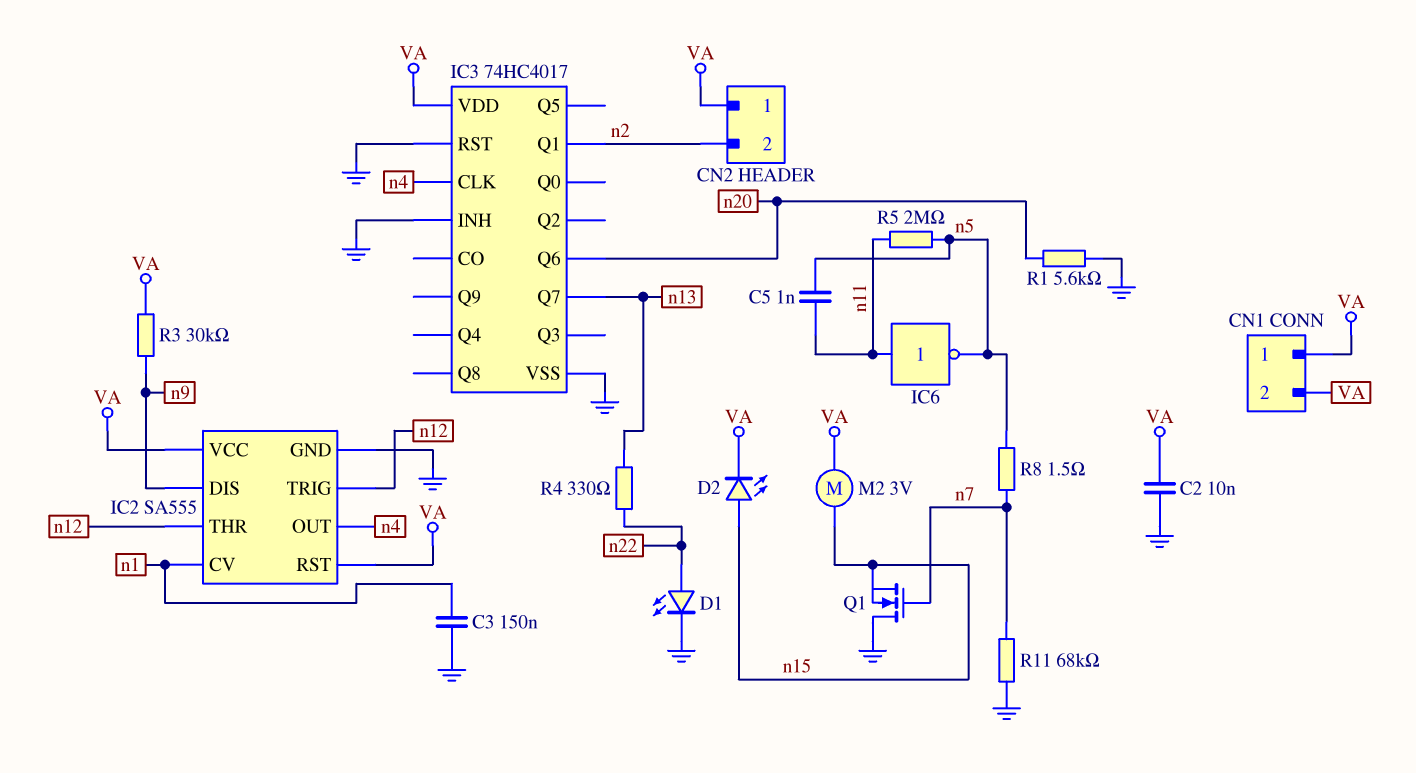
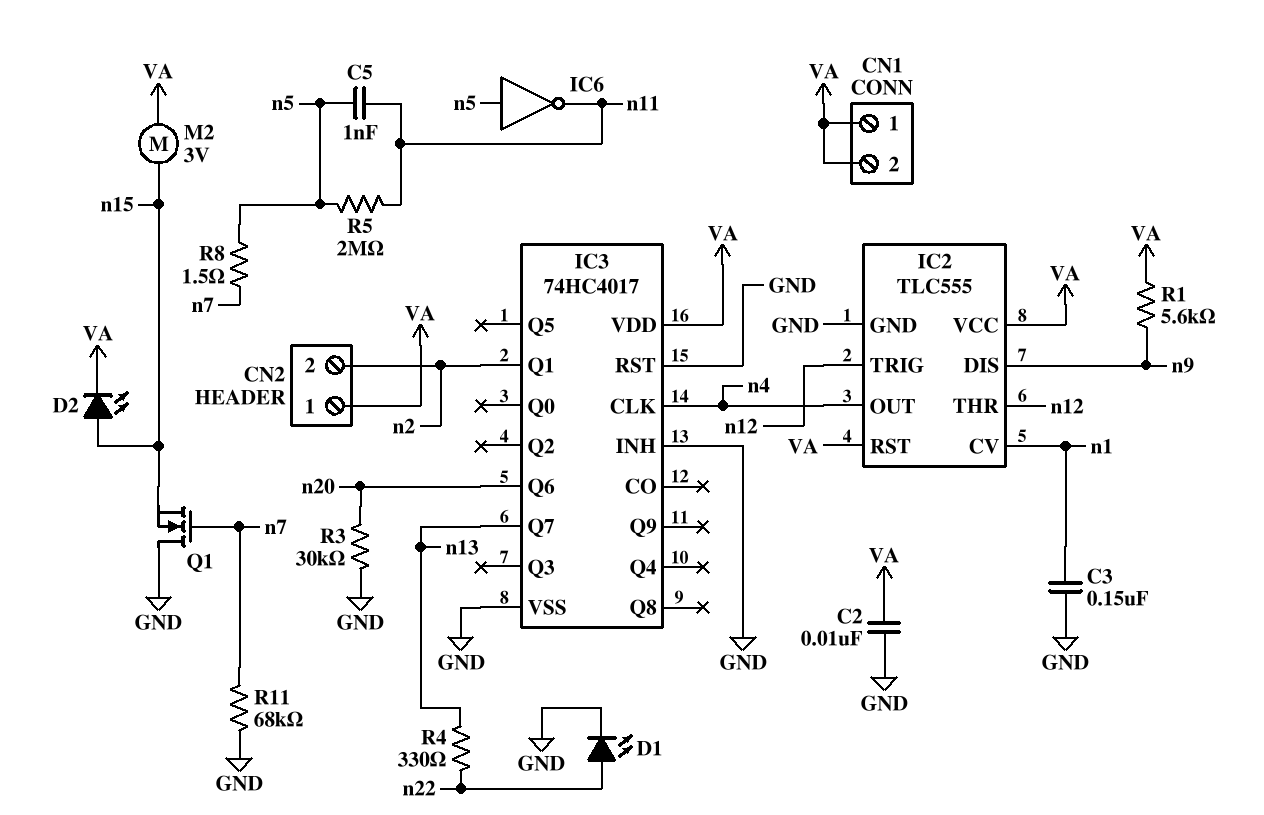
IC2: SA555 -> TLC555
IC6: NOT (in n11, out n5) -> NOT (in n5, out n11)
R1: 5.6k (GND, n20) -> 5.6k (VA, n9)
R3: 30k (VA, n9) -> 30k (GND, n20)

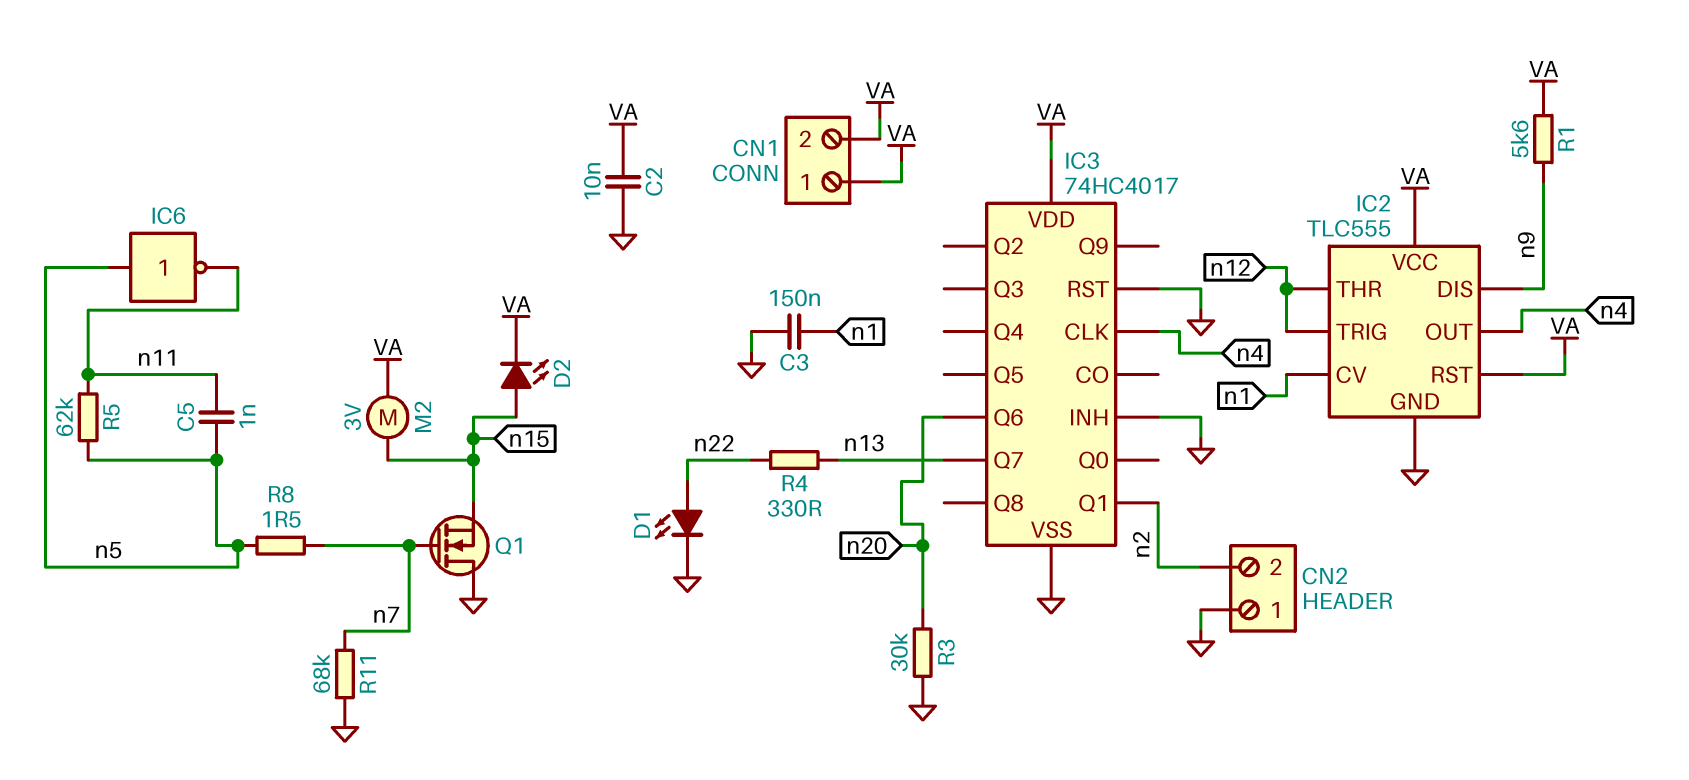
CN2 pin 1: VA -> GND
R5: 2M (n5, n11) -> 62k (n5, n11)

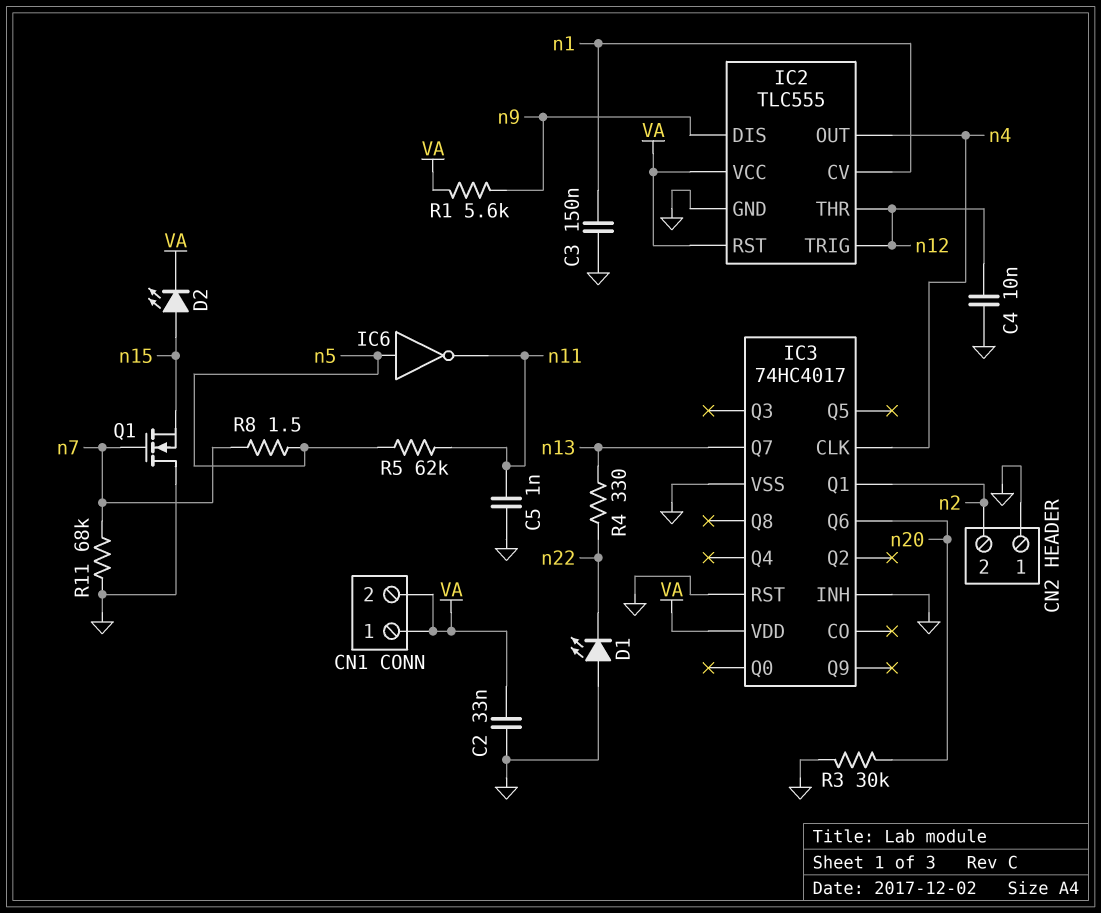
C2: 10nF (GND, VA) -> 33nF (GND, VA)
C4: none -> 10nF (GND, n12)
C5: 1nF (n5, n11) -> 1nF (GND, n11)
D1: LED (A n22, K GND) -> LED (A GND, K n22)
M2: motor 3V (VA, n15) -> none

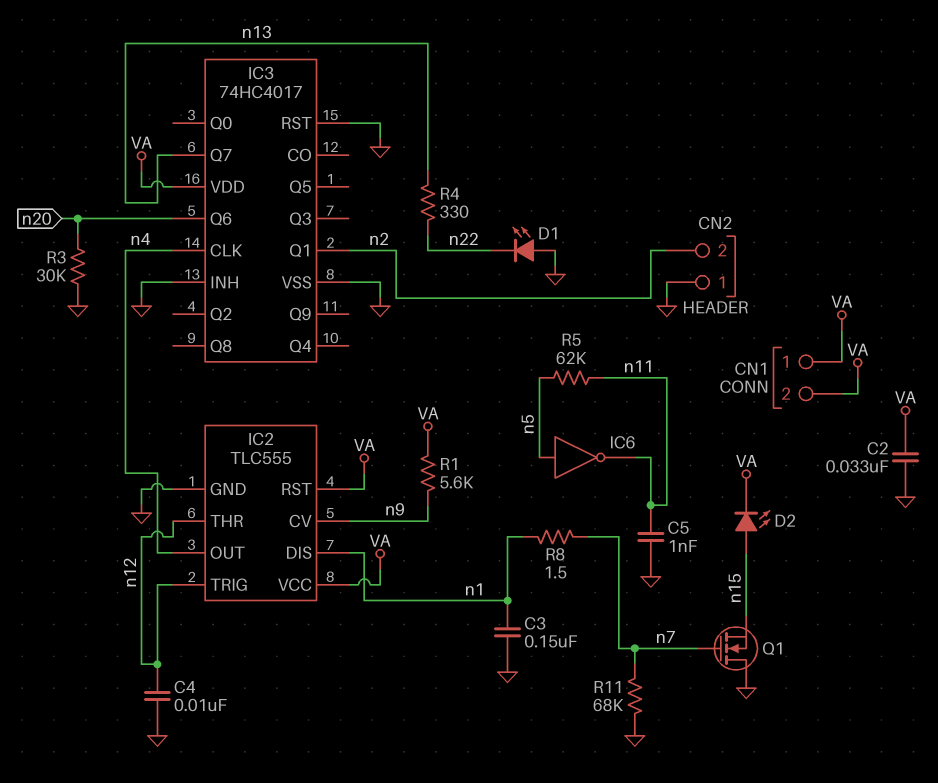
IC2 pin CV: n1 -> n9
IC2 pin DIS: n9 -> n1
R8: 1.5 (n5, n7) -> 1.5 (n1, n7)

